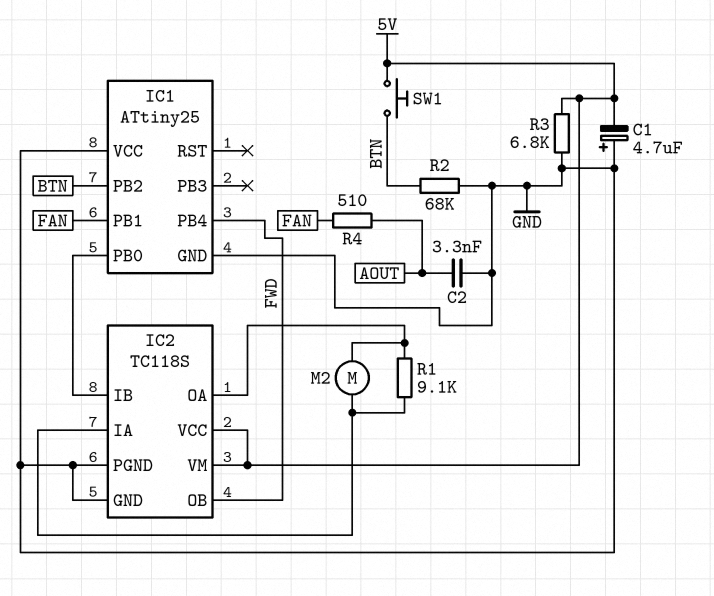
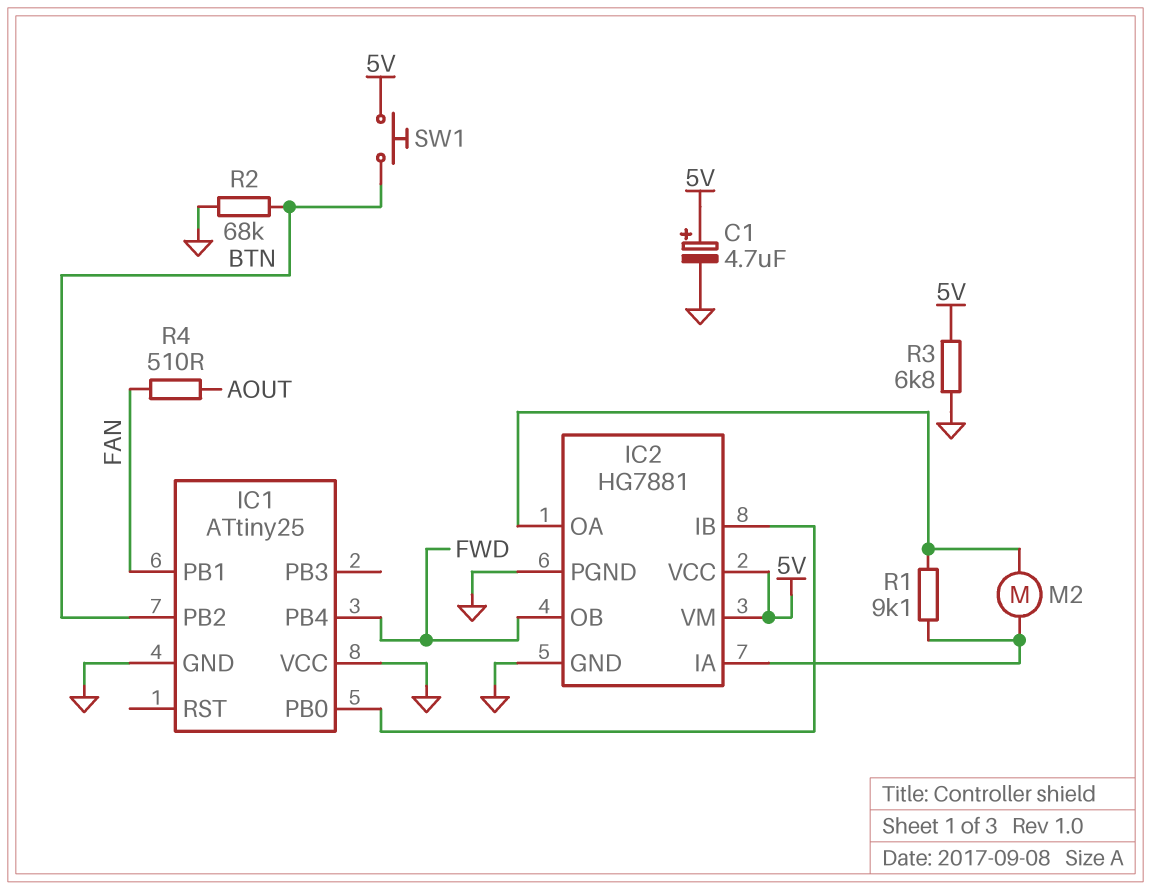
C1: 4.7uF (plus GND, minus 5V) -> 4.7uF (plus 5V, minus GND)
C2: 3.3nF (AOUT, GND) -> none
IC2: TC118S -> HG7881

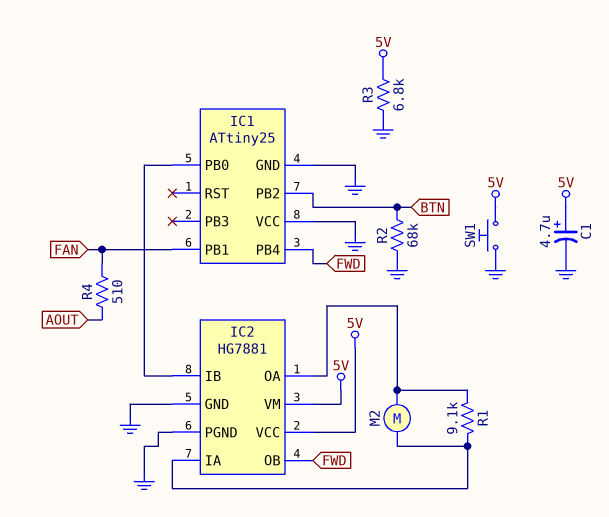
SW1: button (5V, BTN) -> button (5V, GND)

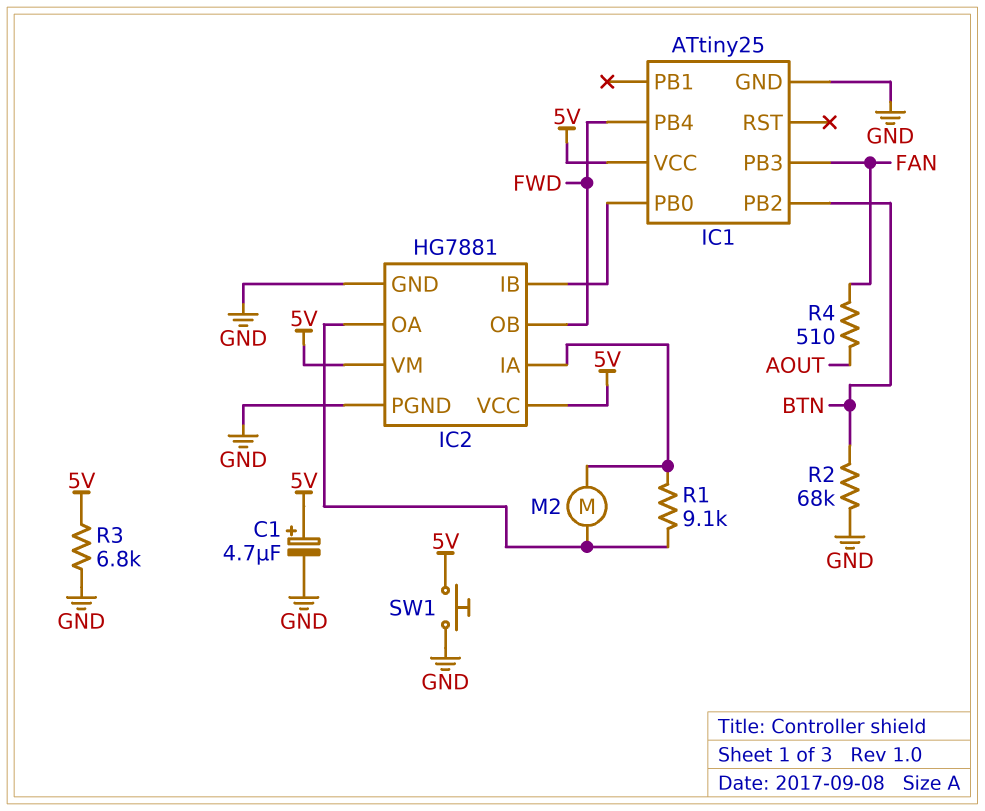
IC1 pin PB1: FAN -> none
IC1 pin PB3: none -> FAN
IC1 pin VCC: GND -> 5V

